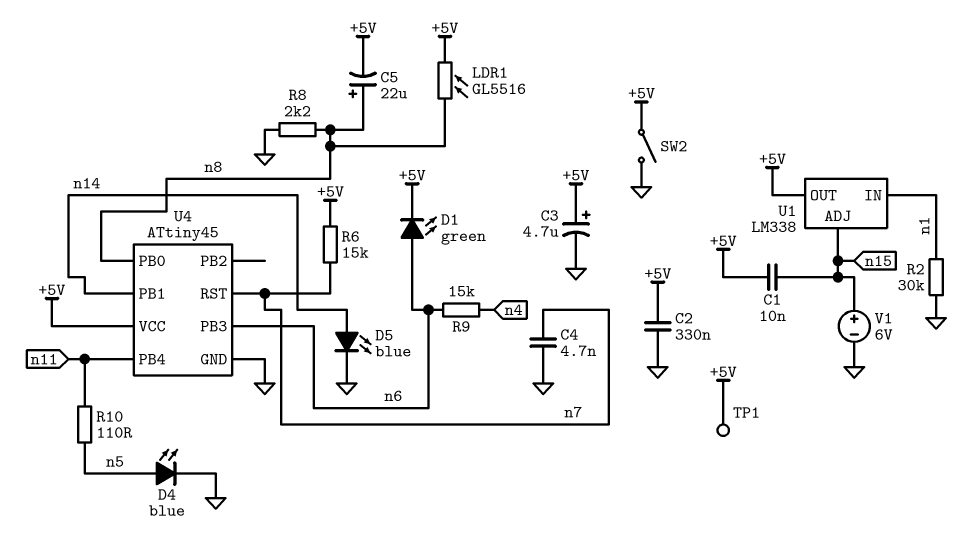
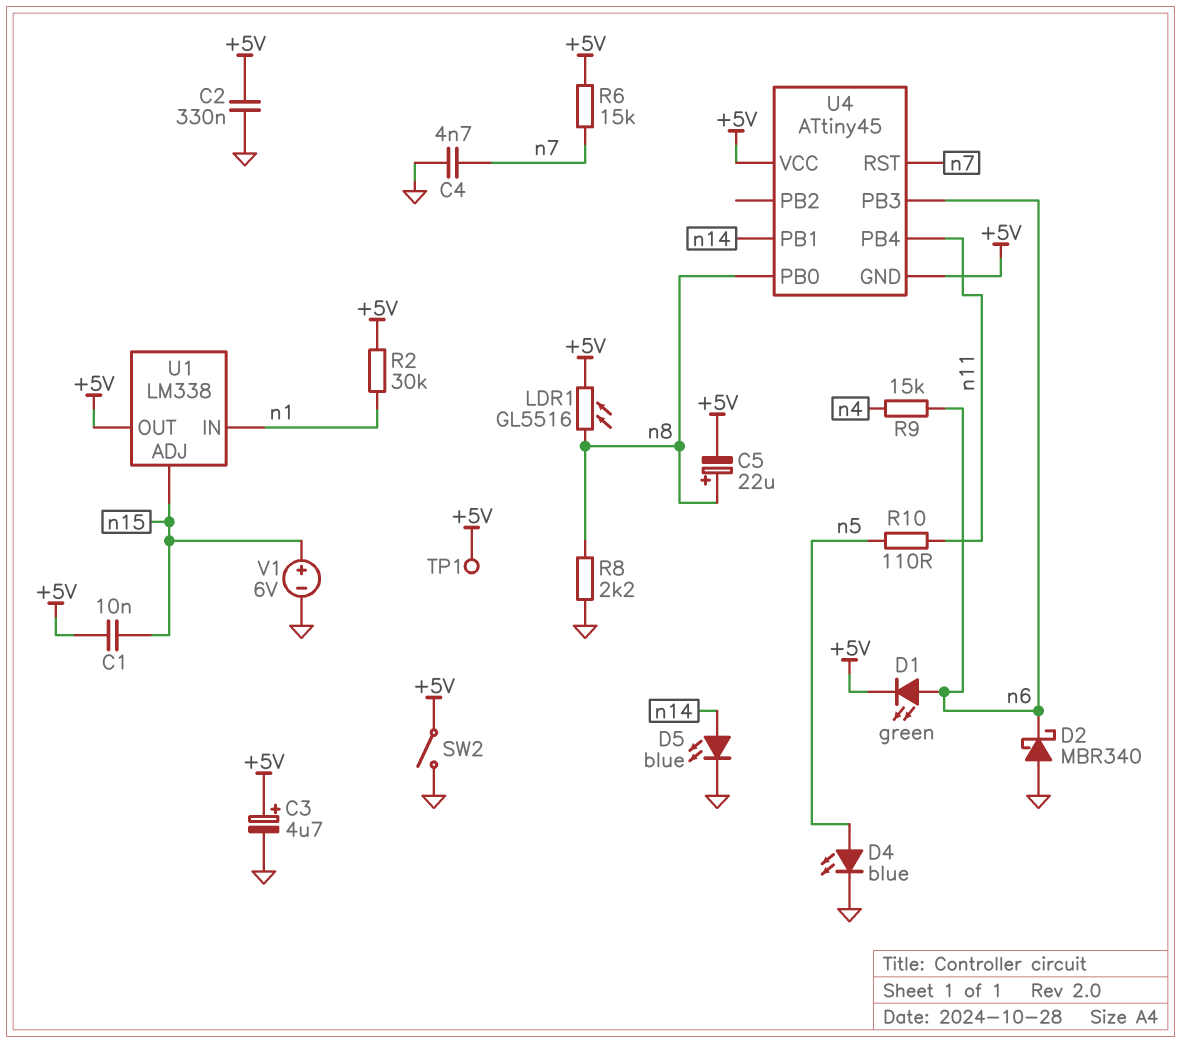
D2: none -> schottky MBR340 (A GND, K n6)
R2: 30k (GND, n1) -> 30k (+5V, n1)
U4 pin GND: GND -> +5V

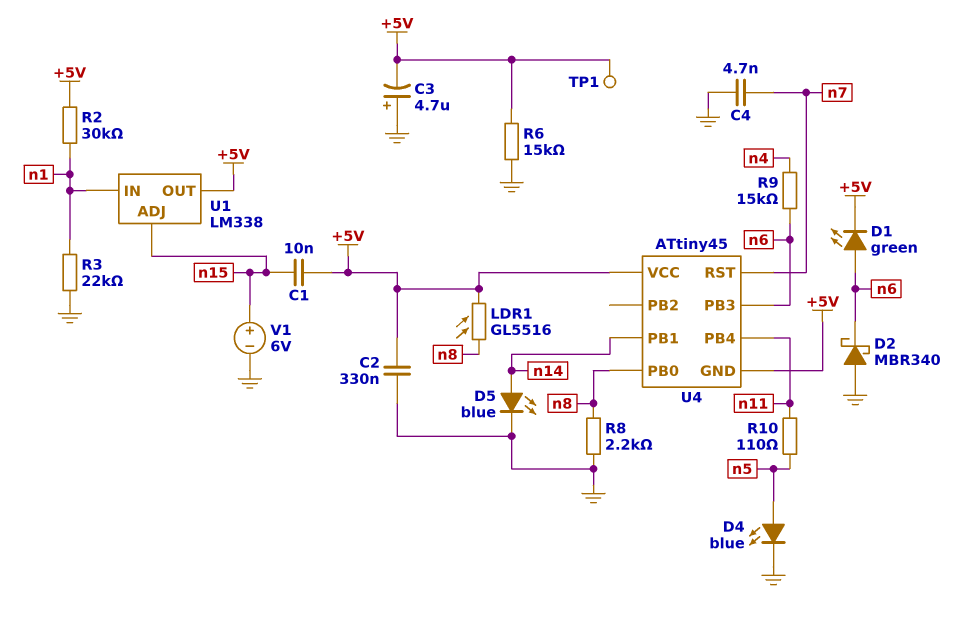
C3: 4.7uF (plus +5V, minus GND) -> 4.7uF (plus GND, minus +5V)
C5: 22uF (plus n8, minus +5V) -> none
R3: none -> 22k (GND, n1)
R6: 15k (+5V, n7) -> 15k (+5V, GND)
SW2: switch (+5V, GND) -> none

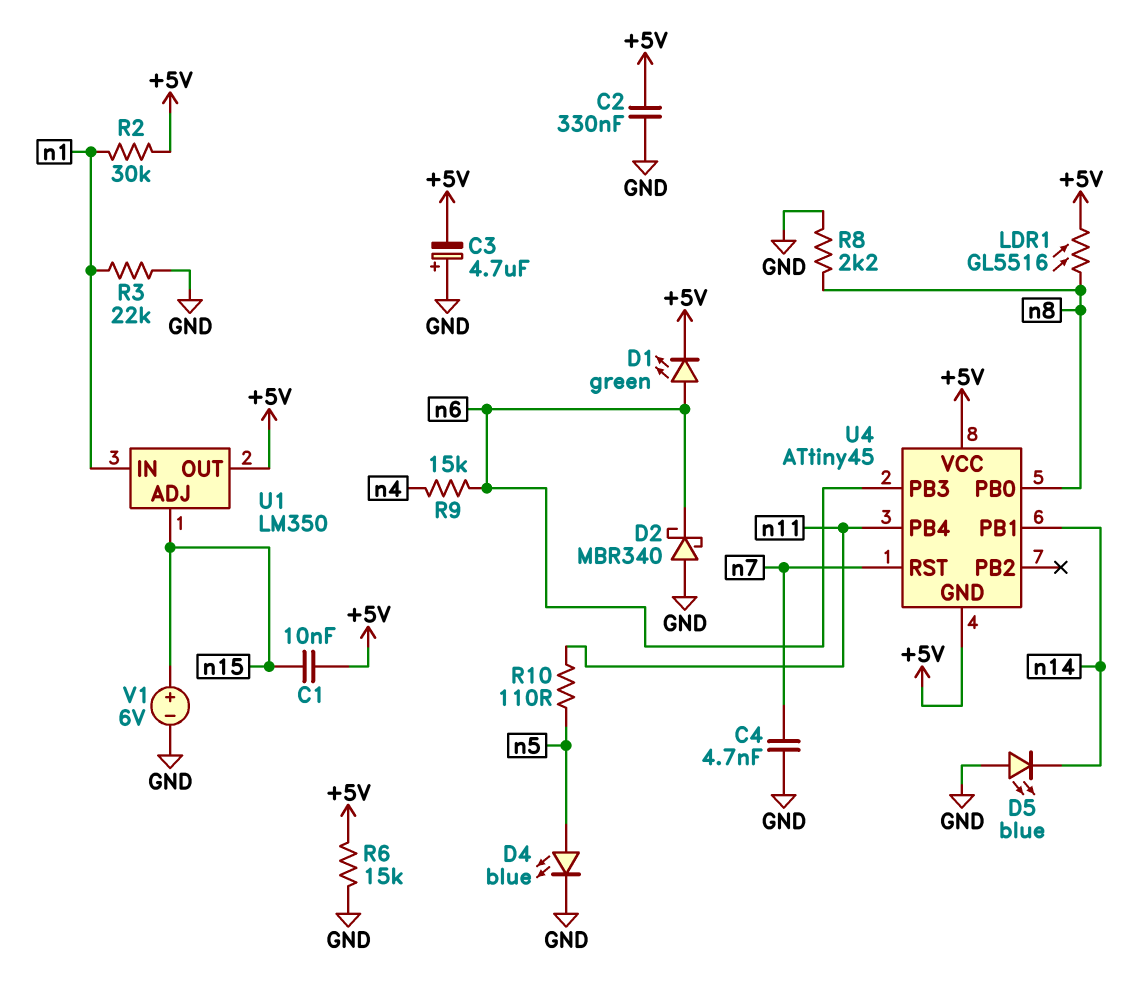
D5: LED blue (A n14, K GND) -> LED blue (A GND, K n14)
TP1: test point (+5V) -> none
U1: LM338 -> LM350

